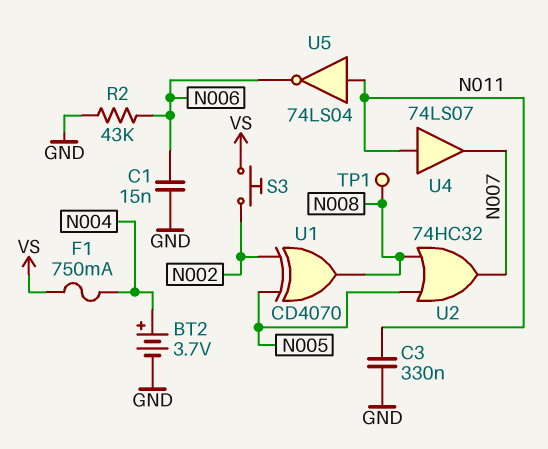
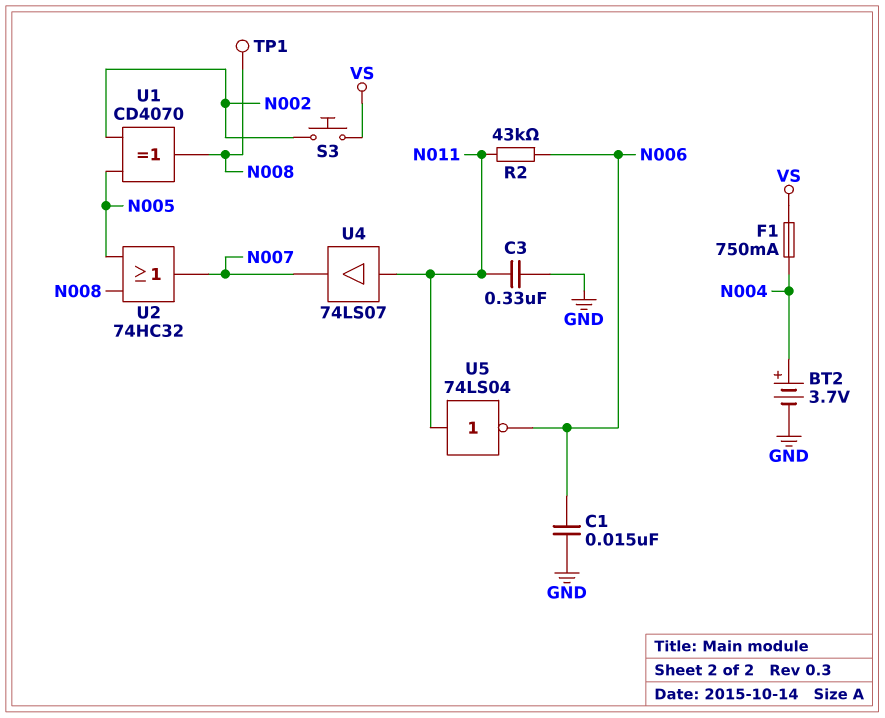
R2: 43k (GND, N006) -> 43k (N006, N011)

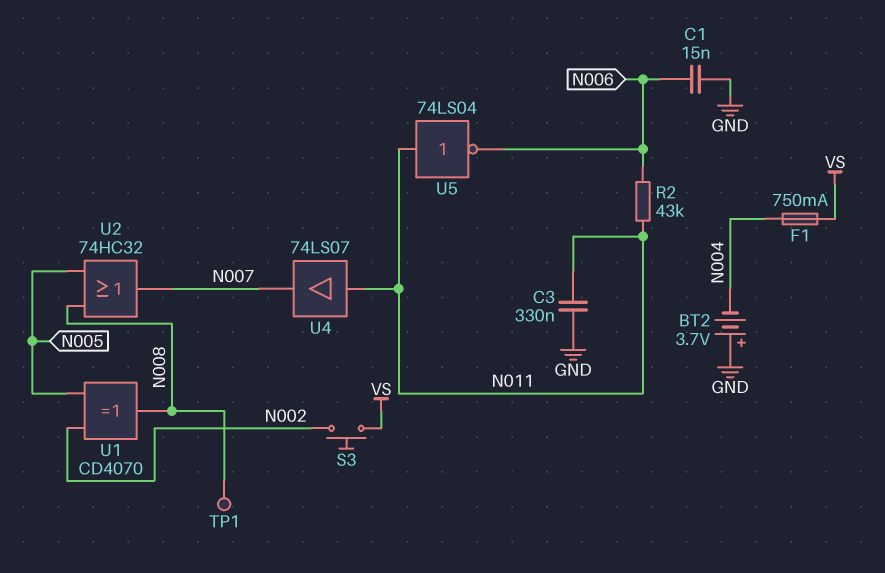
BT2: 3.7V (plus N004, minus GND) -> 3.7V (plus GND, minus N004)

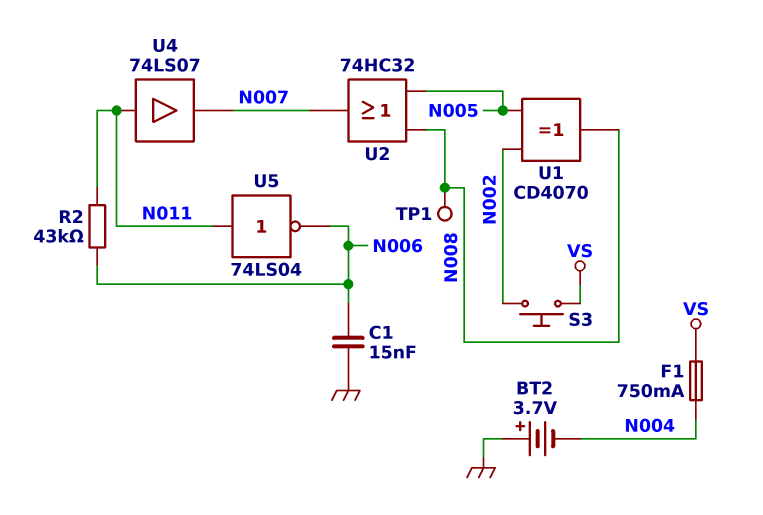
C3: 330nF (GND, N011) -> none

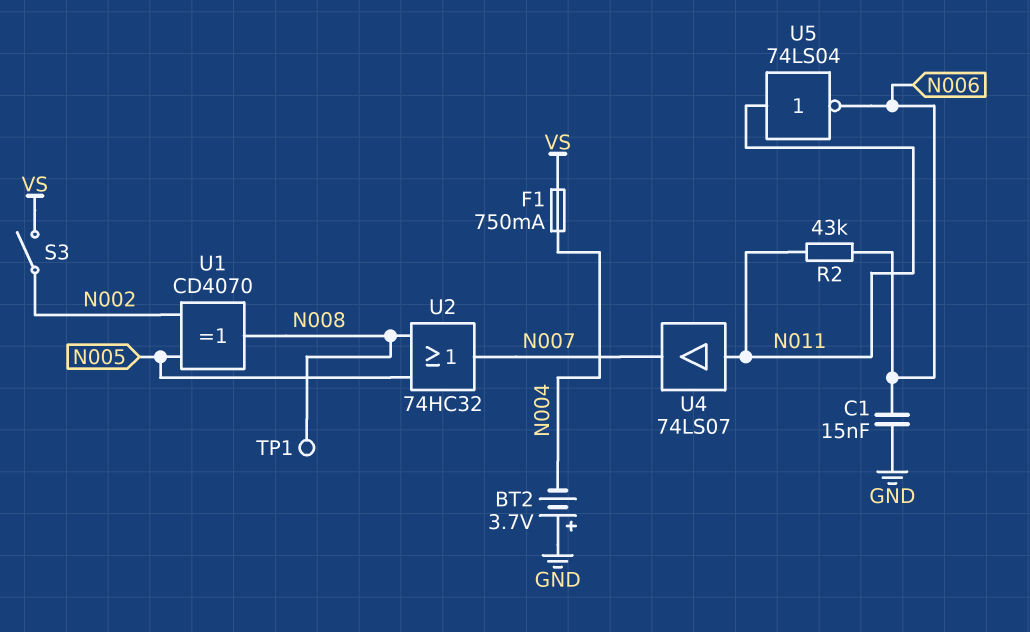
S3: button (N002, VS) -> switch (N002, VS)

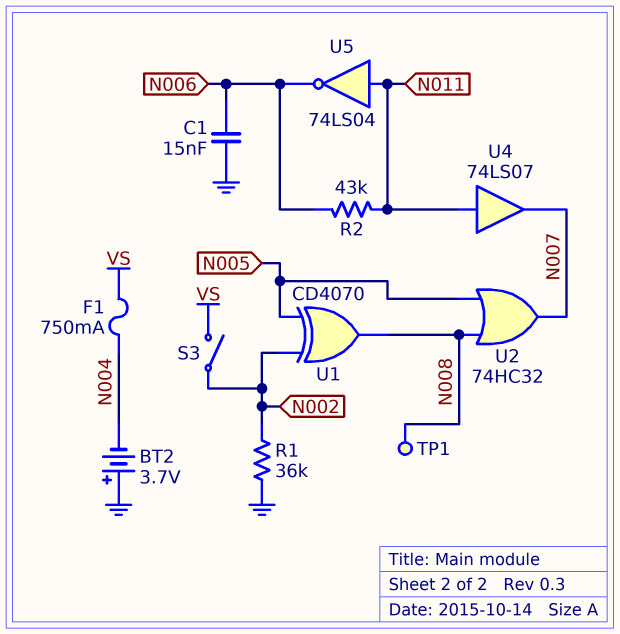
R1: none -> 36k (GND, N002)

